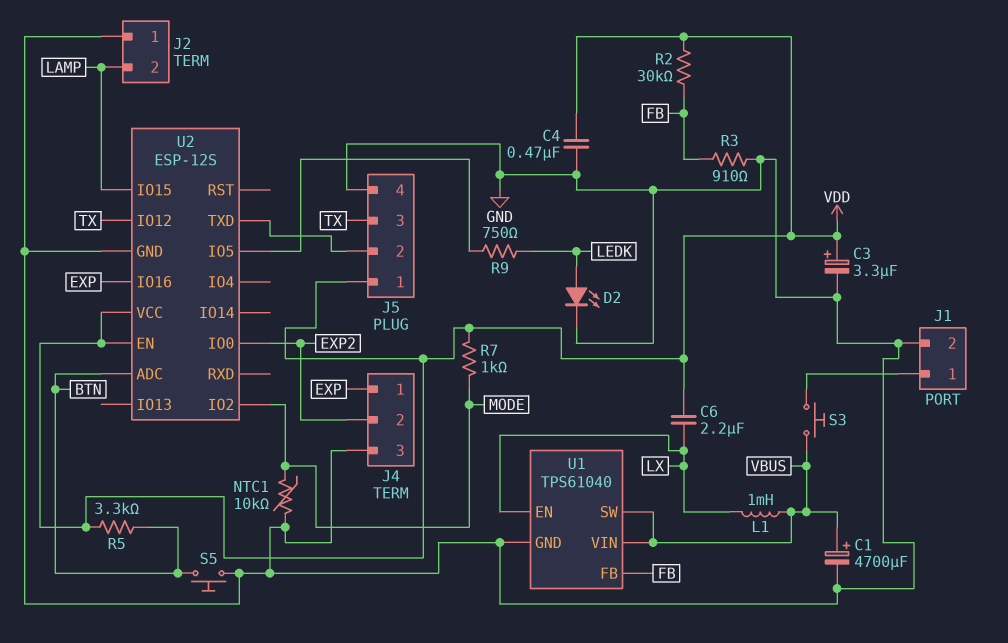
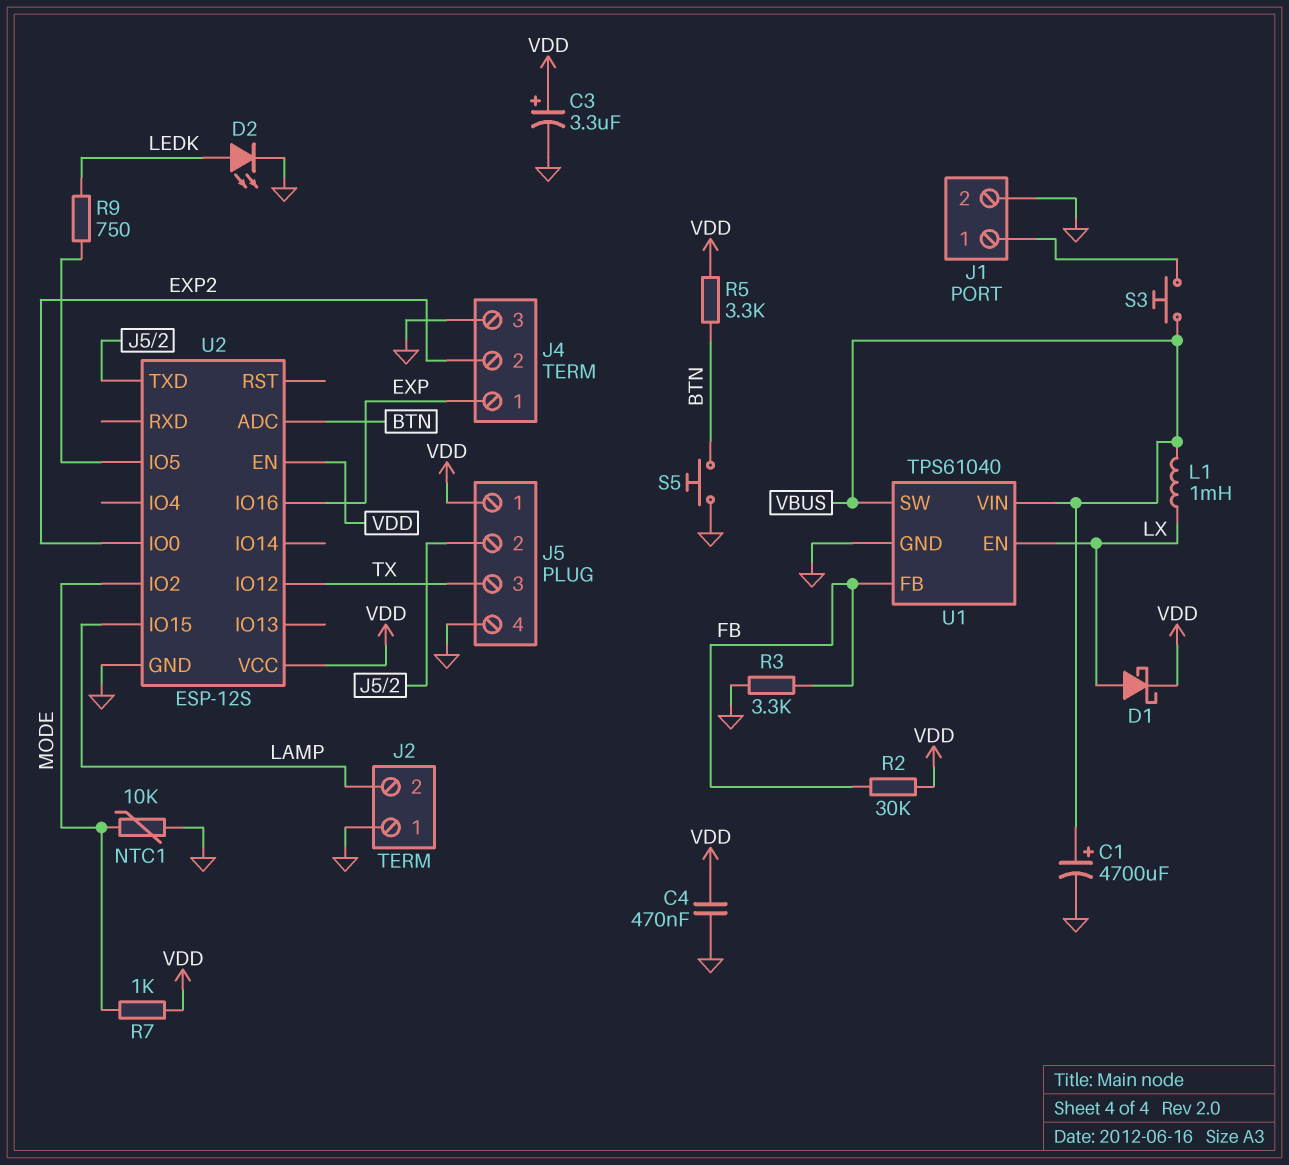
C6: 2.2uF (LX, VDD) -> none
D1: none -> schottky (A LX, K VDD)
R3: 910 (FB, GND) -> 3.3k (FB, GND)

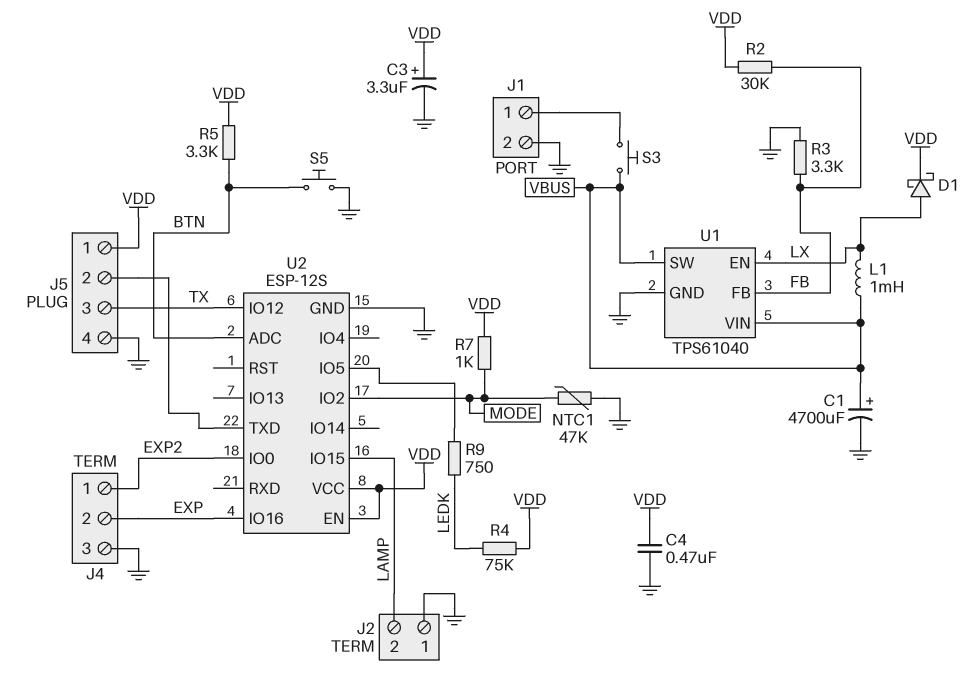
D2: LED (A LEDK, K GND) -> none
J4 pin 1: EXP -> EXP2
J4 pin 2: EXP2 -> EXP
NTC1: 10k (GND, MODE) -> 47k (GND, MODE)
R4: none -> 75k (LEDK, VDD)

